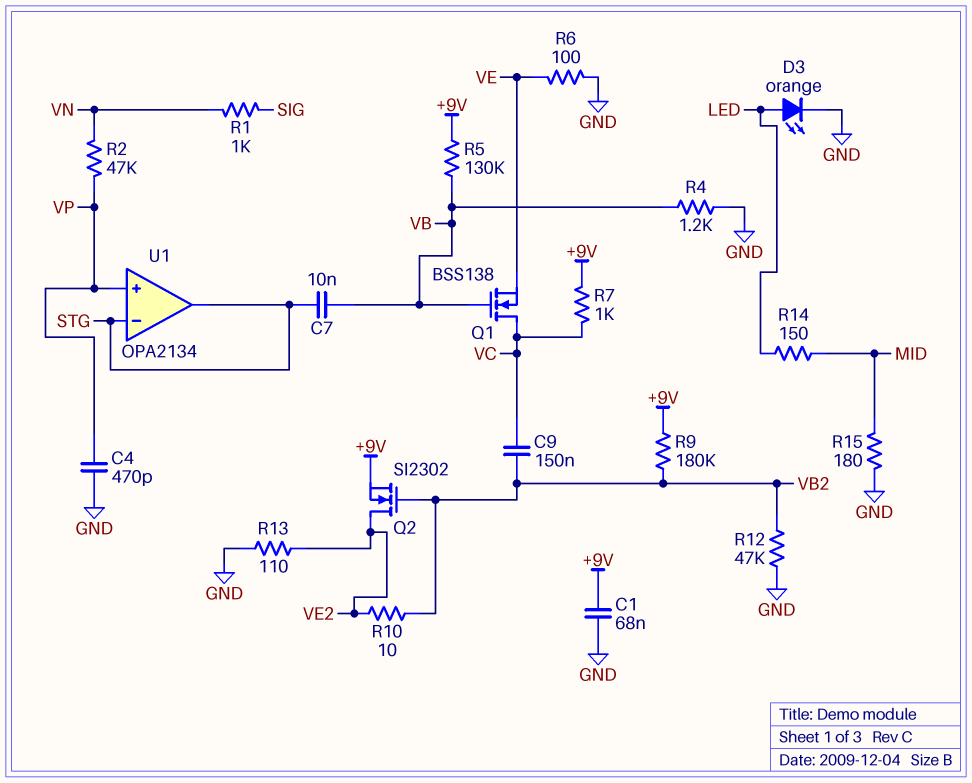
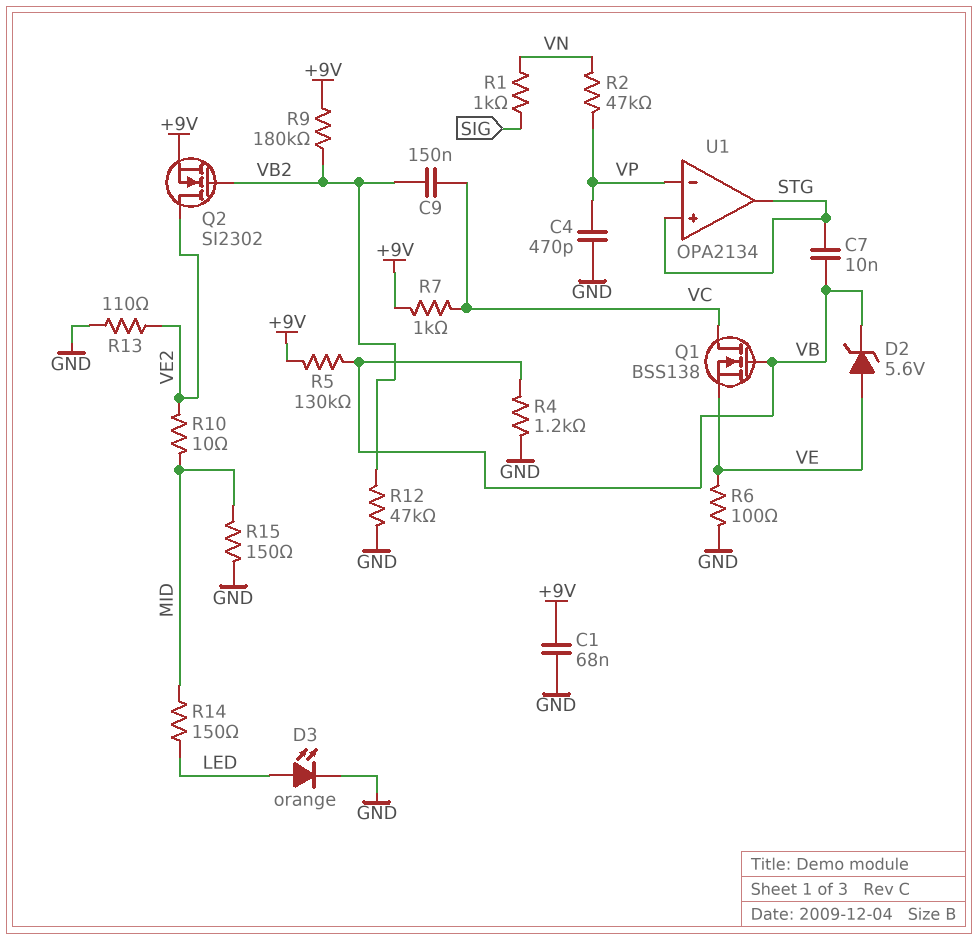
D2: none -> zener 5.6V (A VE, K VB)
R10: 10 (VB2, VE2) -> 10 (MID, VE2)
R15: 180 (GND, MID) -> 150 (GND, MID)
U1 pin in+: VP -> STG
U1 pin in-: STG -> VP

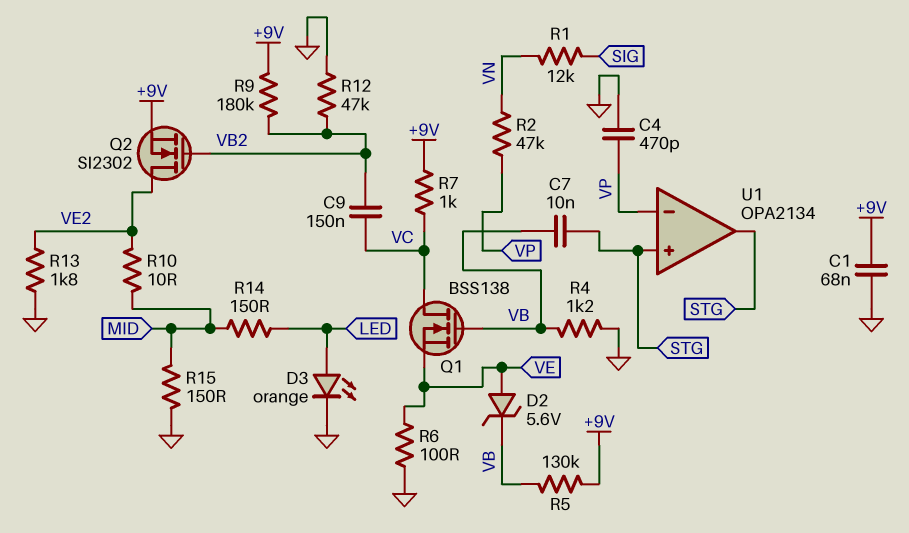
R1: 1k (SIG, VN) -> 12k (SIG, VN)
R13: 110 (GND, VE2) -> 1.8k (GND, VE2)

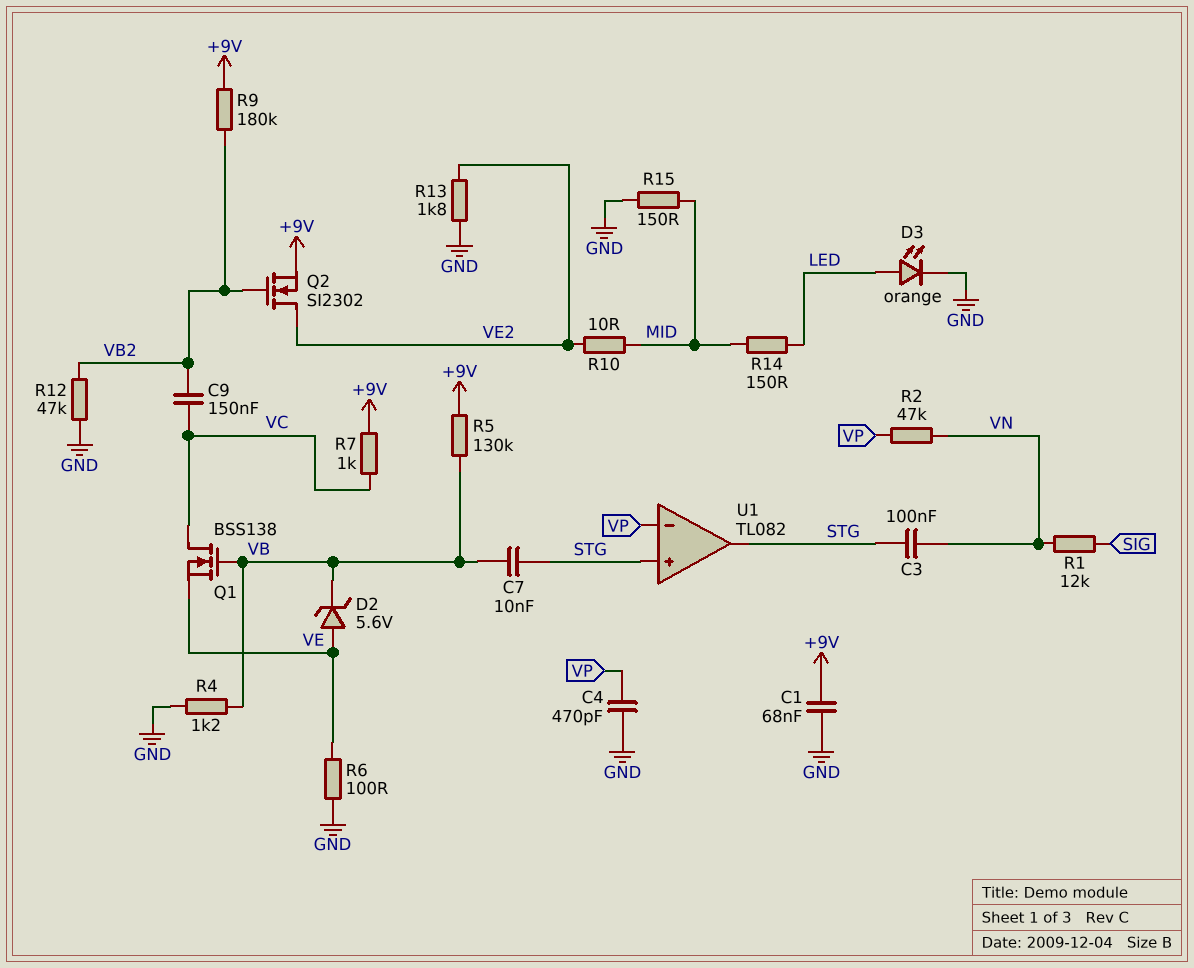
C3: none -> 100nF (STG, VN)
U1: OPA2134 -> TL082

